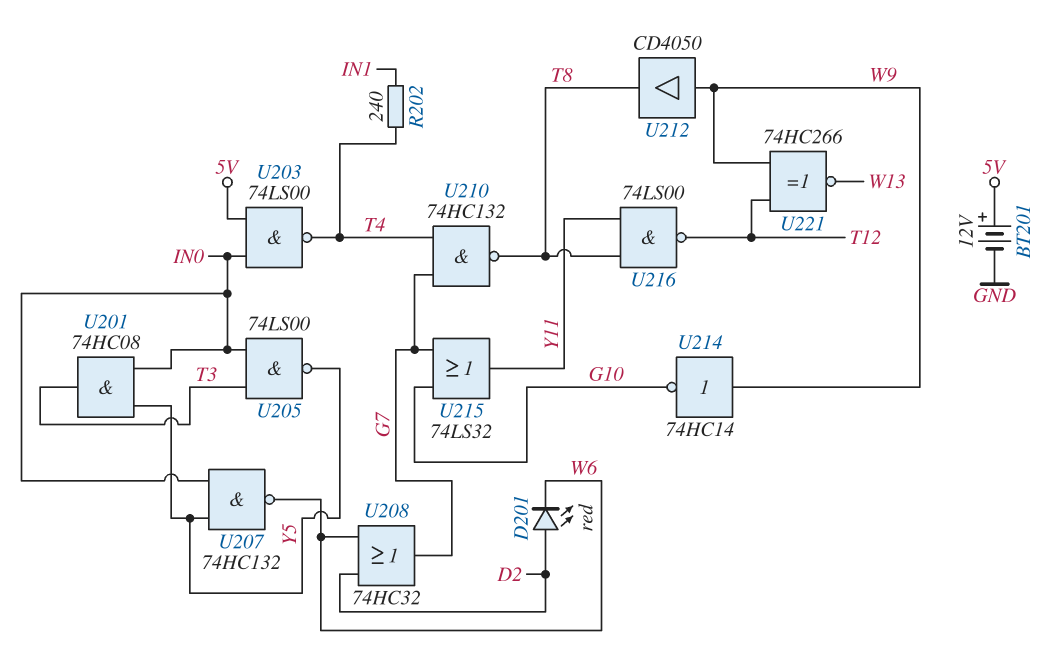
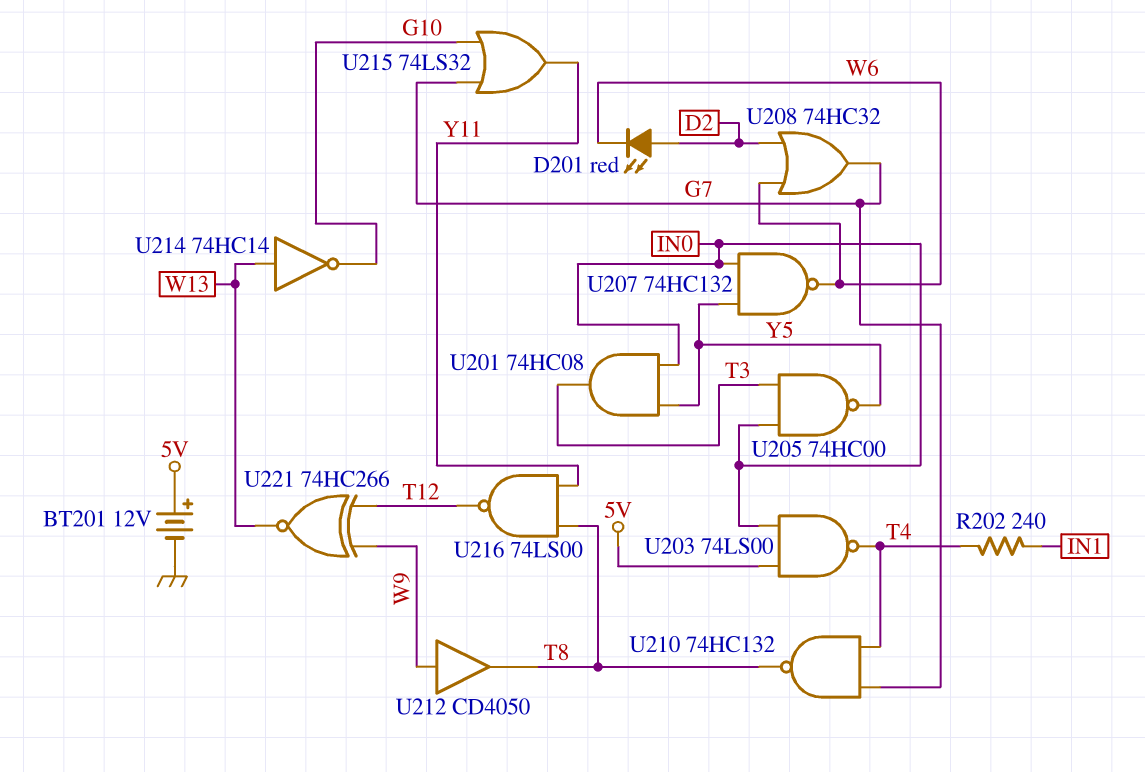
U205: NAND 74LS00 (in IN0, in T3, out Y5) -> NAND 74HC00 (in IN0, in T3, out Y5)
U214: NOT 74HC14 (in W9, out G10) -> NOT 74HC14 (in W13, out G10)

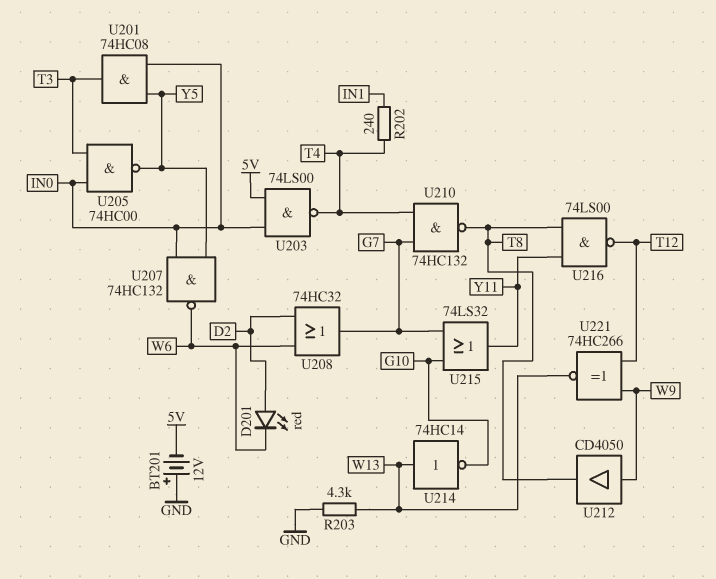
BT201: 12V (plus 5V, minus GND) -> 12V (plus GND, minus 5V)
R203: none -> 4.3k (GND, W13)

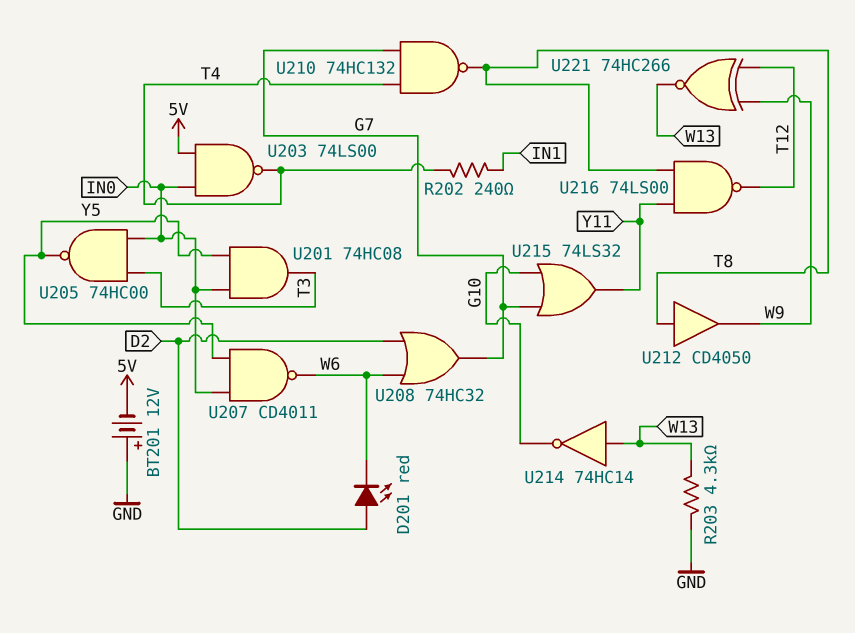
U207: NAND 74HC132 (in IN0, in Y5, out W6) -> NAND CD4011 (in IN0, in Y5, out W6)
U212: buffer CD4050 (in W9, out T8) -> buffer CD4050 (in T8, out W9)

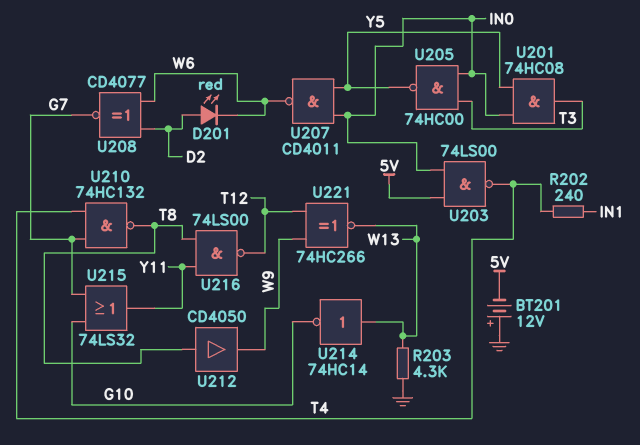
U208: OR 74HC32 (in D2, in W6, out G7) -> XNOR CD4077 (in D2, in W6, out G7)

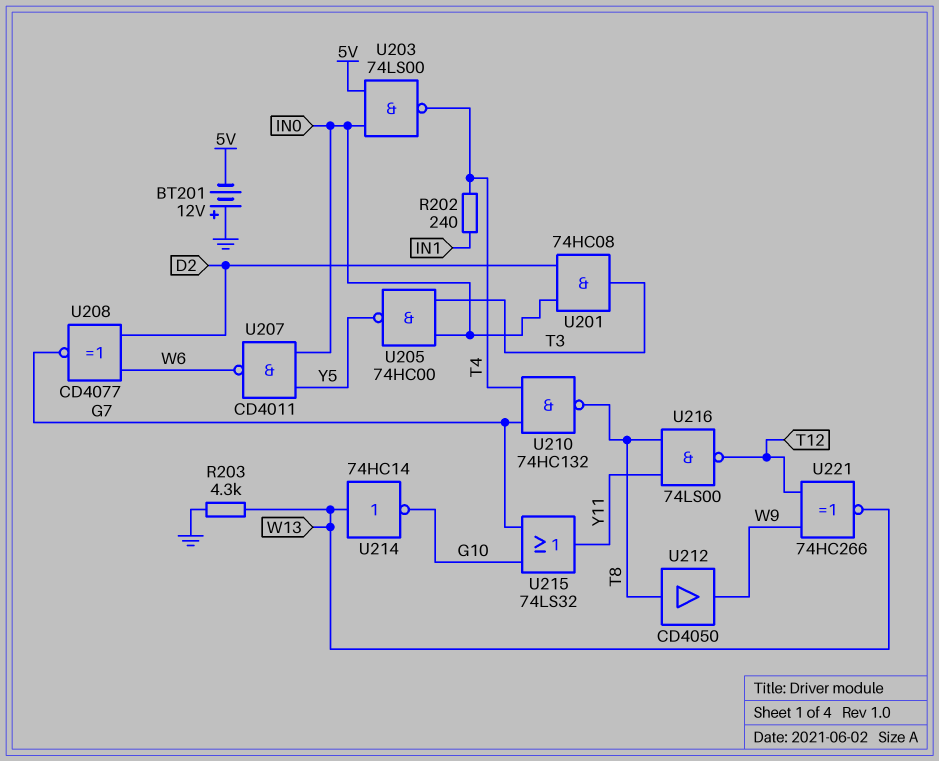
D201: LED red (A D2, K W6) -> none
U201: AND 74HC08 (in IN0, in Y5, out T3) -> AND 74HC08 (in D2, in IN0, out T3)

